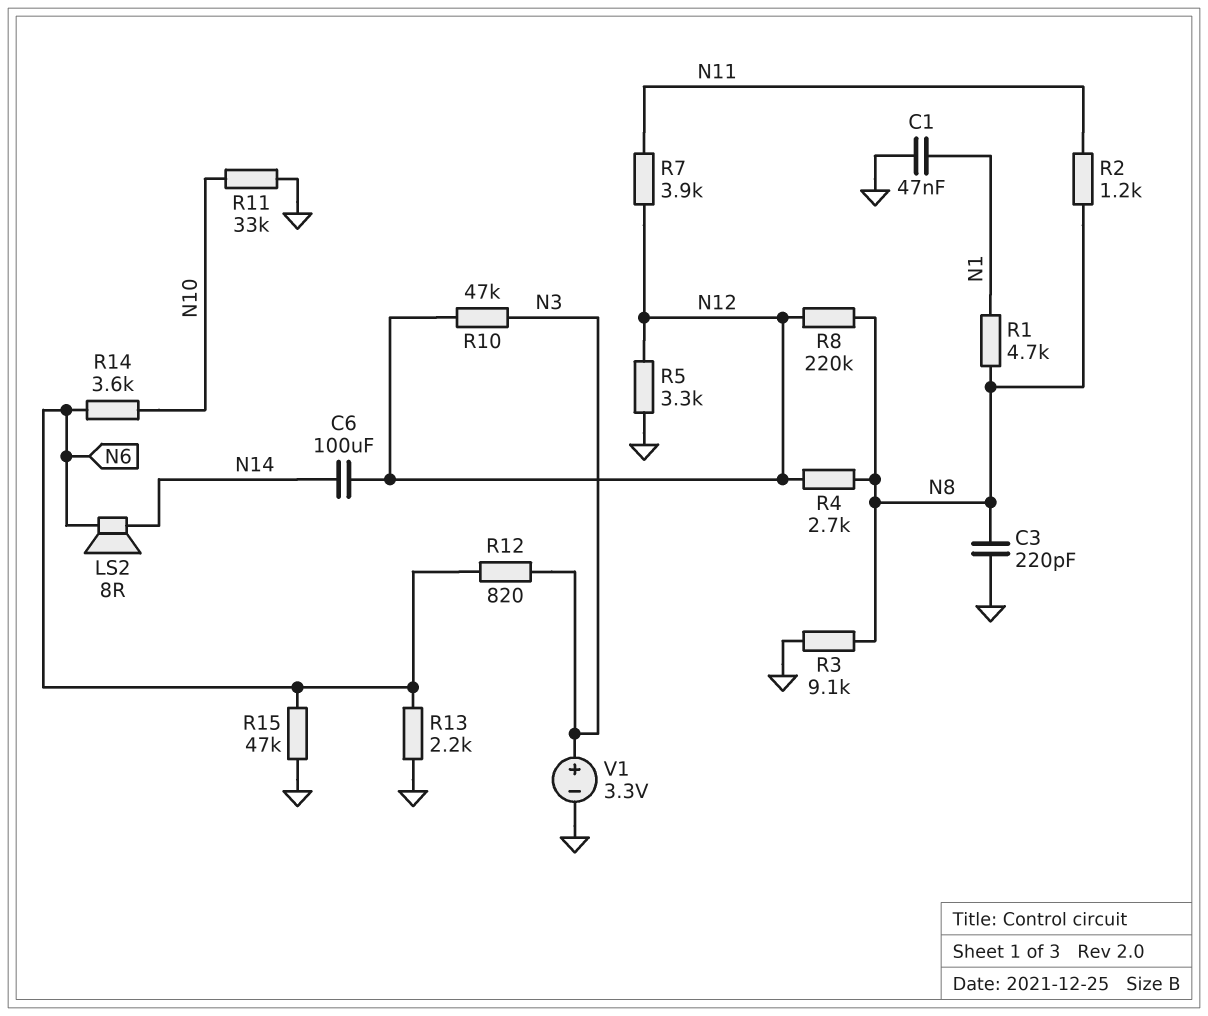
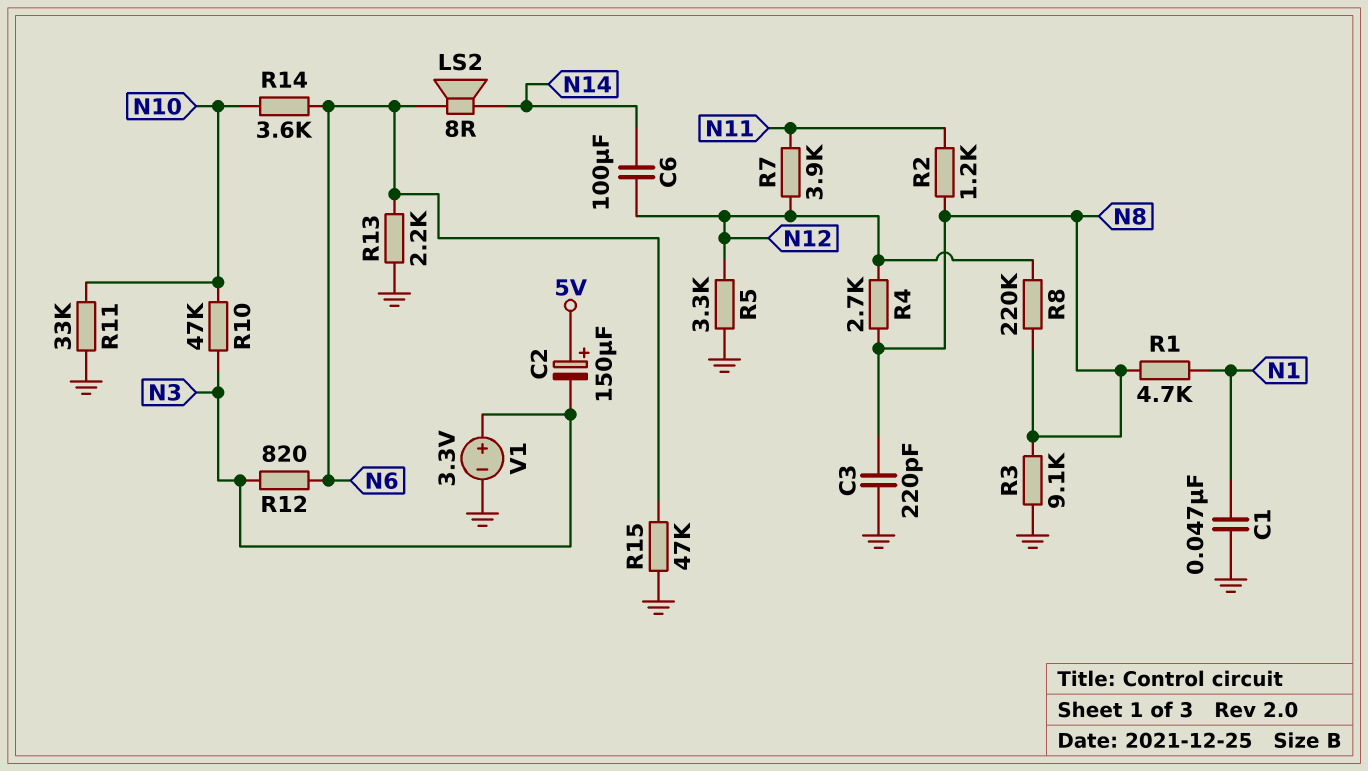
C2: none -> 150uF (plus 5V, minus N3)
R10: 47k (N3, N12) -> 47k (N3, N10)

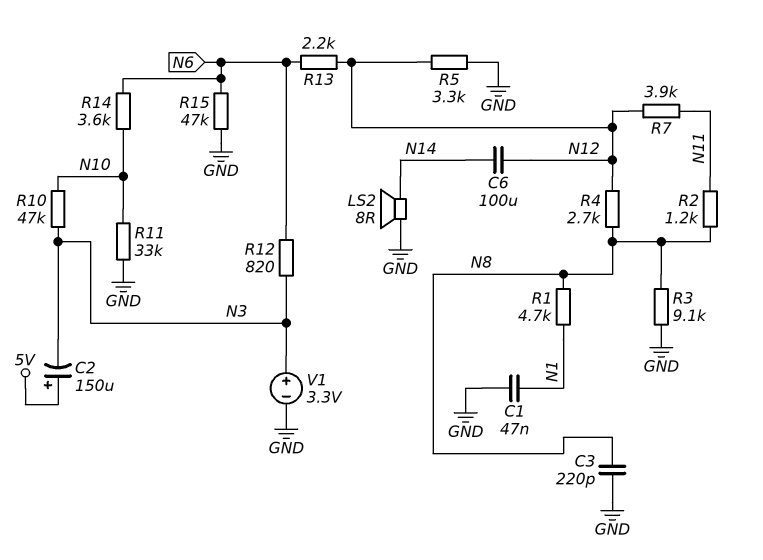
LS2: speaker 8R (N6, N14) -> speaker 8R (GND, N14)
R8: 220k (N8, N12) -> none
R13: 2.2k (GND, N6) -> 2.2k (N6, N12)

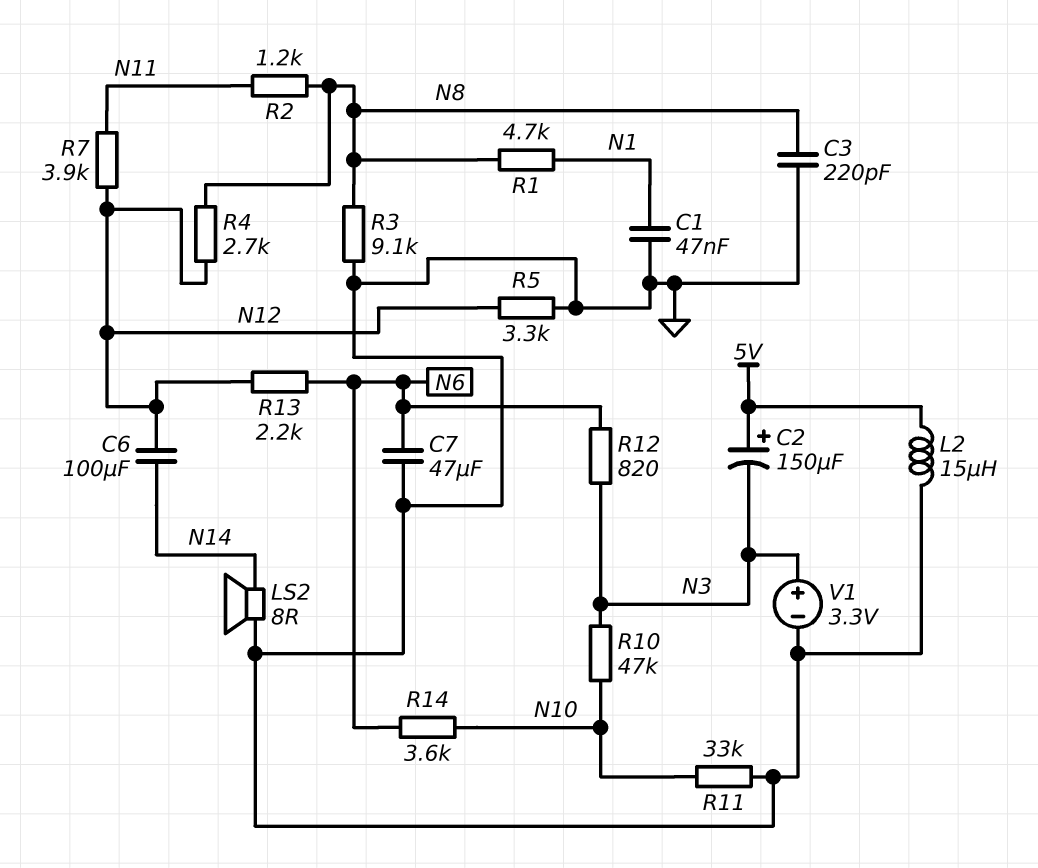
C7: none -> 47uF (GND, N6)
L2: none -> 15uH (5V, GND)
R15: 47k (GND, N6) -> none

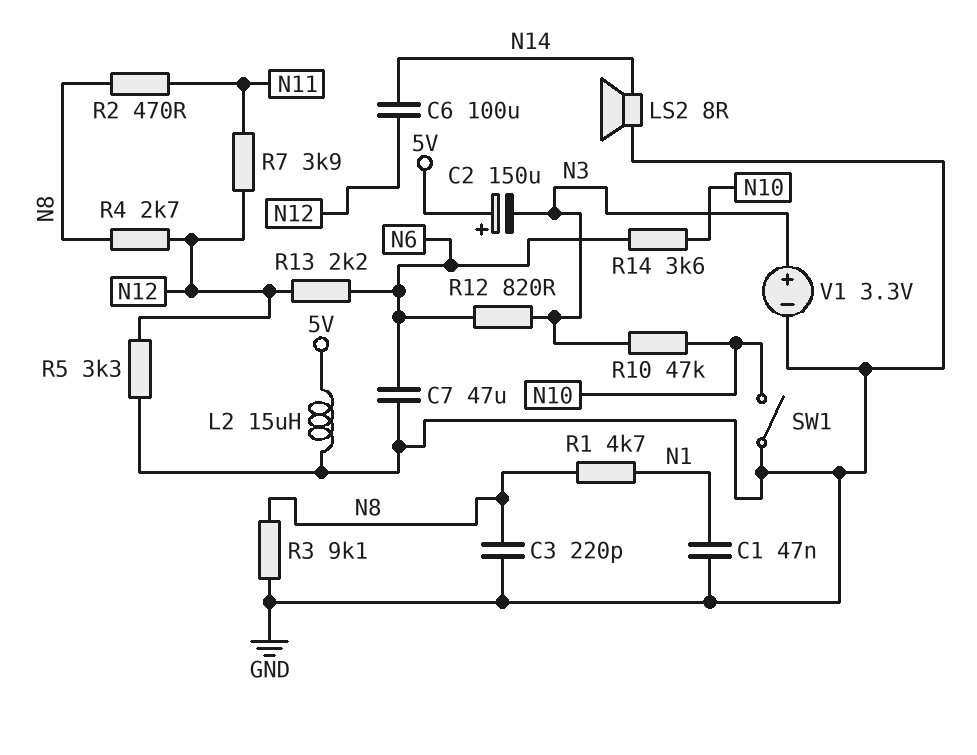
R2: 1.2k (N8, N11) -> 470 (N8, N11)
R11: 33k (GND, N10) -> none
SW1: none -> switch (GND, N10)

